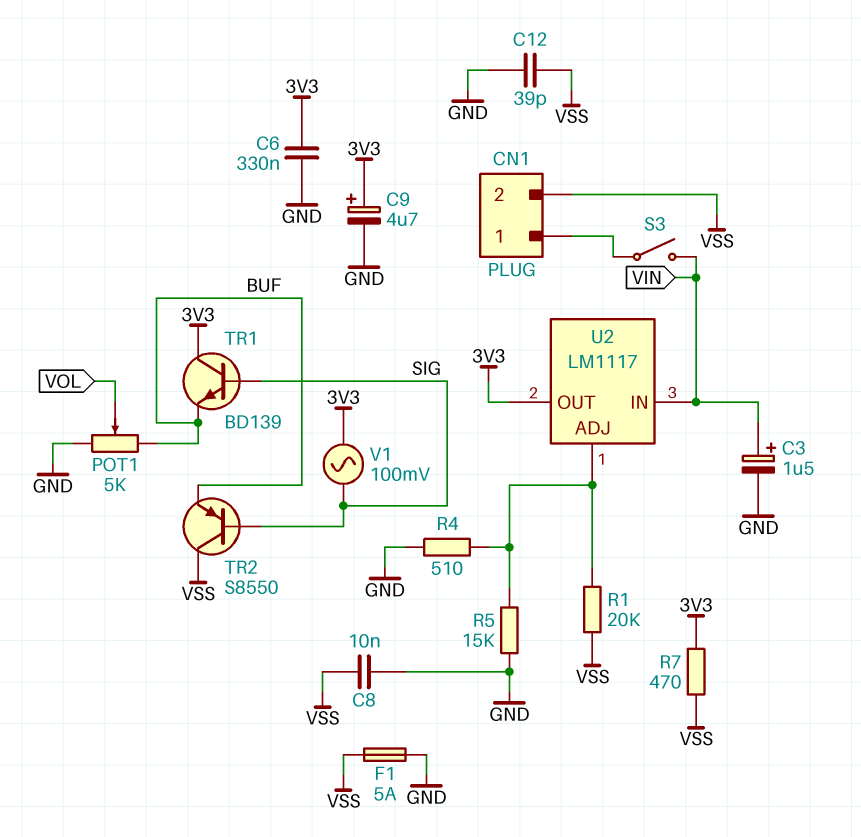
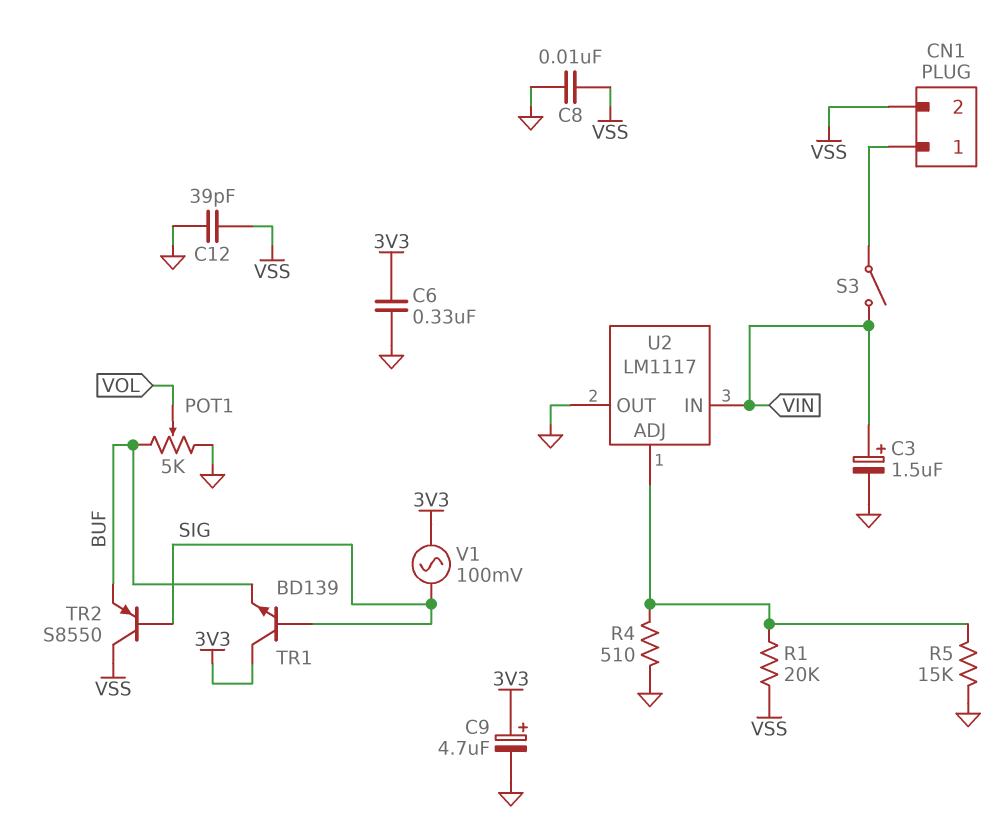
F1: 5A (GND, VSS) -> none
R7: 470 (3V3, VSS) -> none
U2 pin OUT: 3V3 -> GND

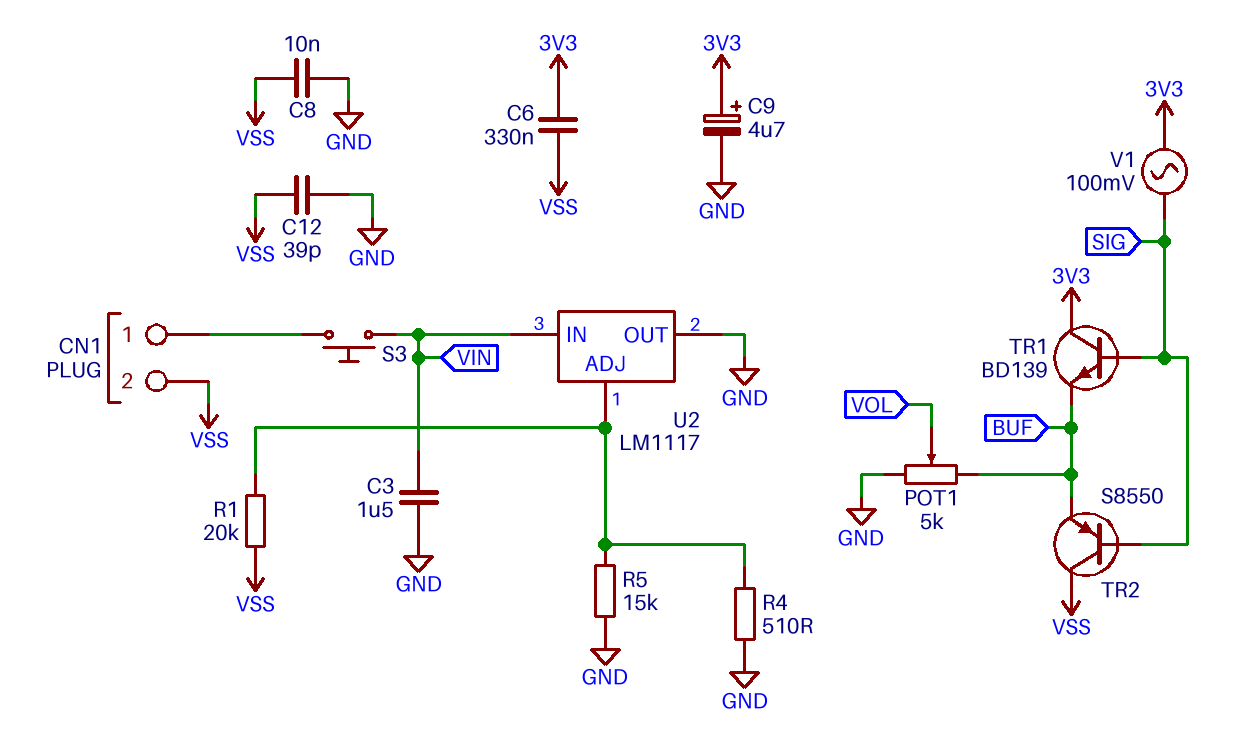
C3: 1.5uF (plus VIN, minus GND) -> 1.5uF (GND, VIN)
C6: 330nF (3V3, GND) -> 330nF (3V3, VSS)
S3: switch (CN1/1, VIN) -> button (CN1/1, VIN)

